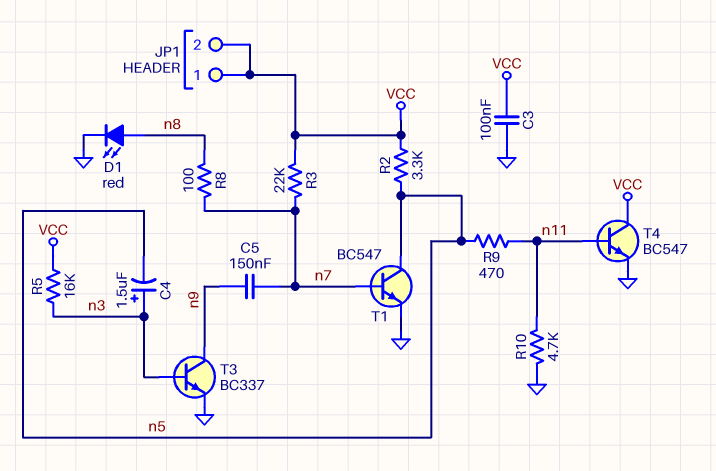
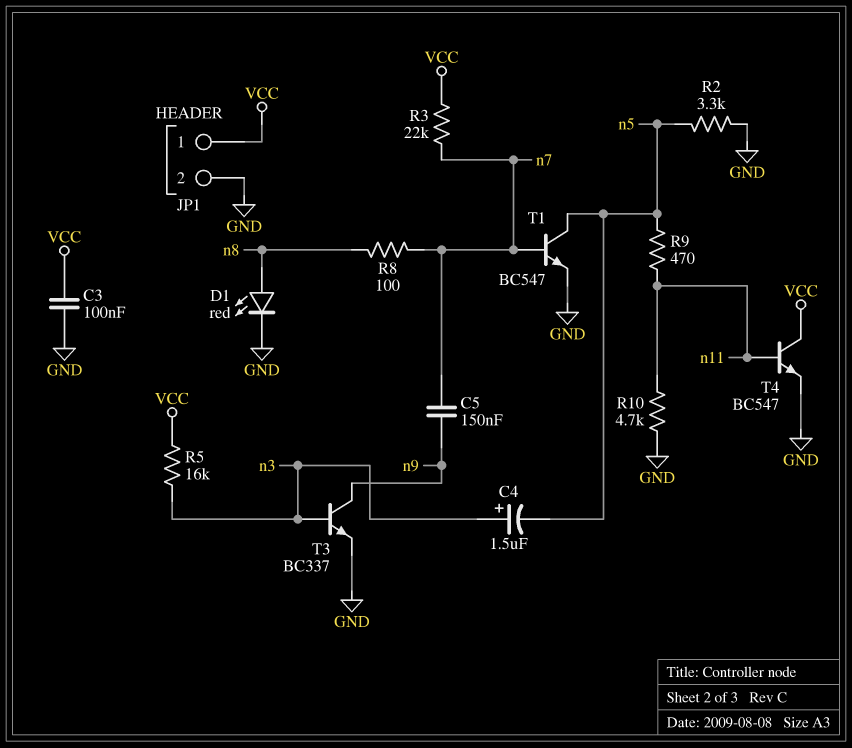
JP1 pin 2: VCC -> GND
R2: 3.3k (VCC, n5) -> 3.3k (GND, n5)

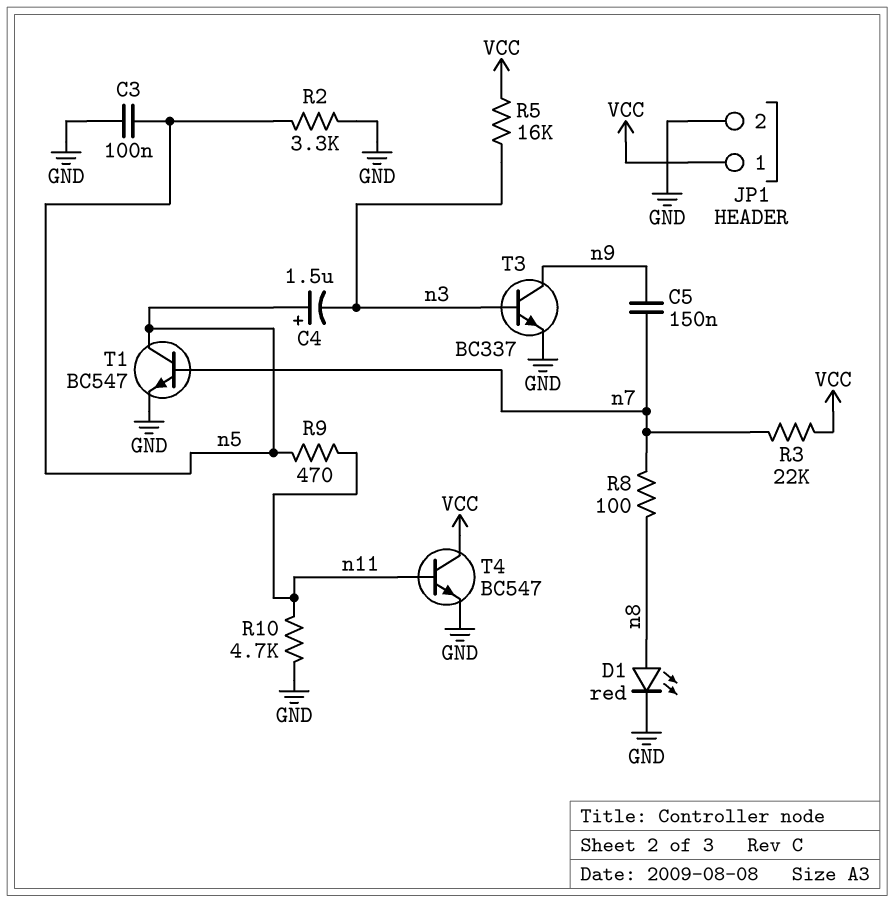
C3: 100nF (GND, VCC) -> 100nF (GND, n5)
C4: 1.5uF (plus n3, minus n5) -> 1.5uF (plus n5, minus n3)

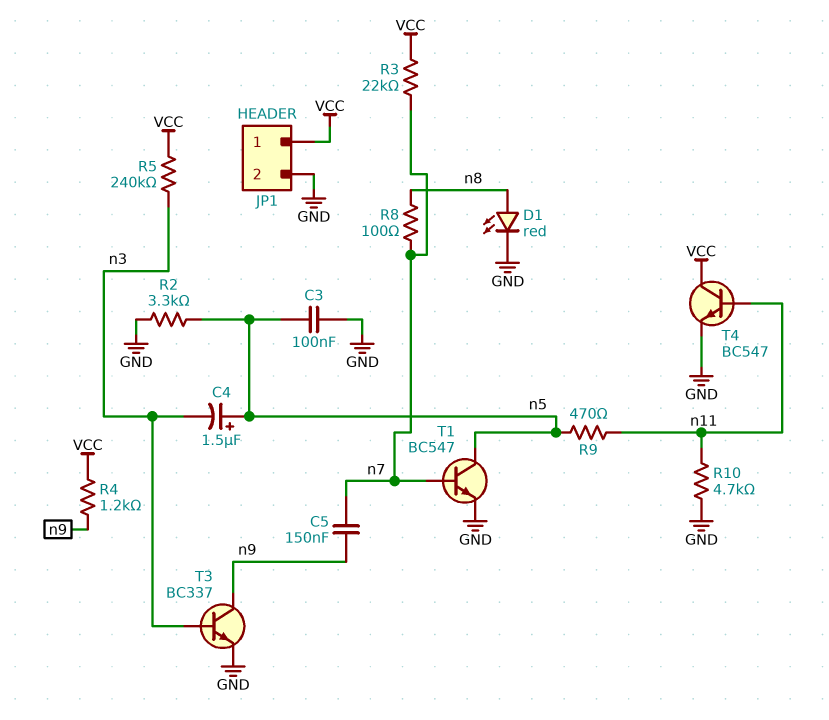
R4: none -> 1.2k (VCC, n9)
R5: 16k (VCC, n3) -> 240k (VCC, n3)

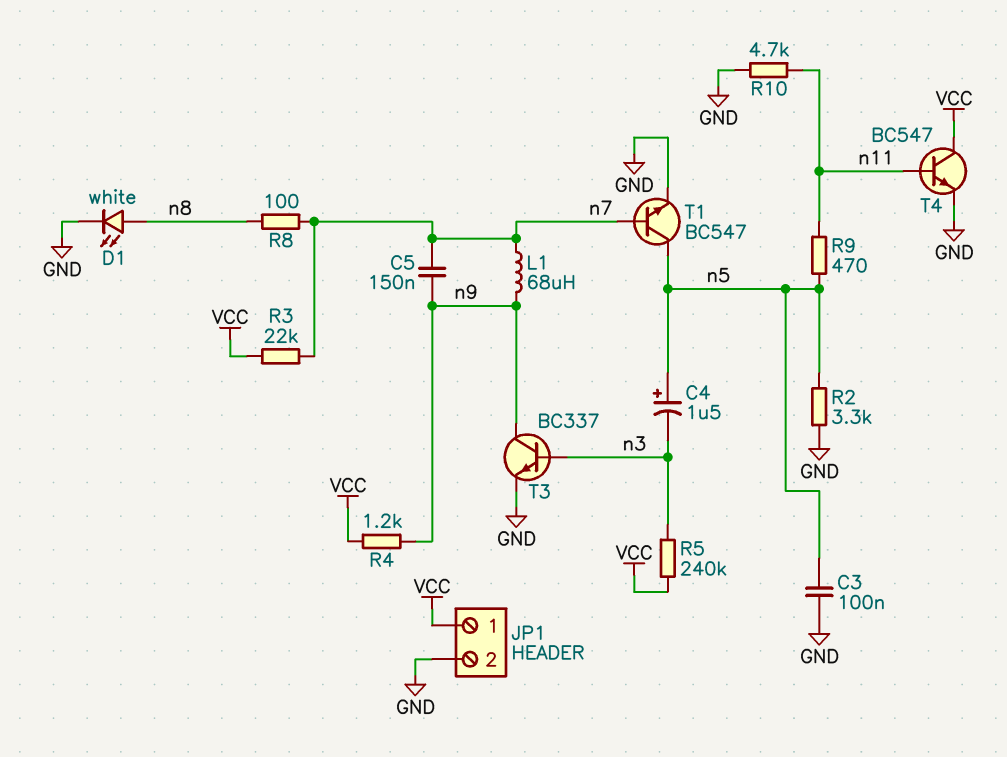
D1: LED red (A n8, K GND) -> LED white (A n8, K GND)
L1: none -> 68uH (n7, n9)

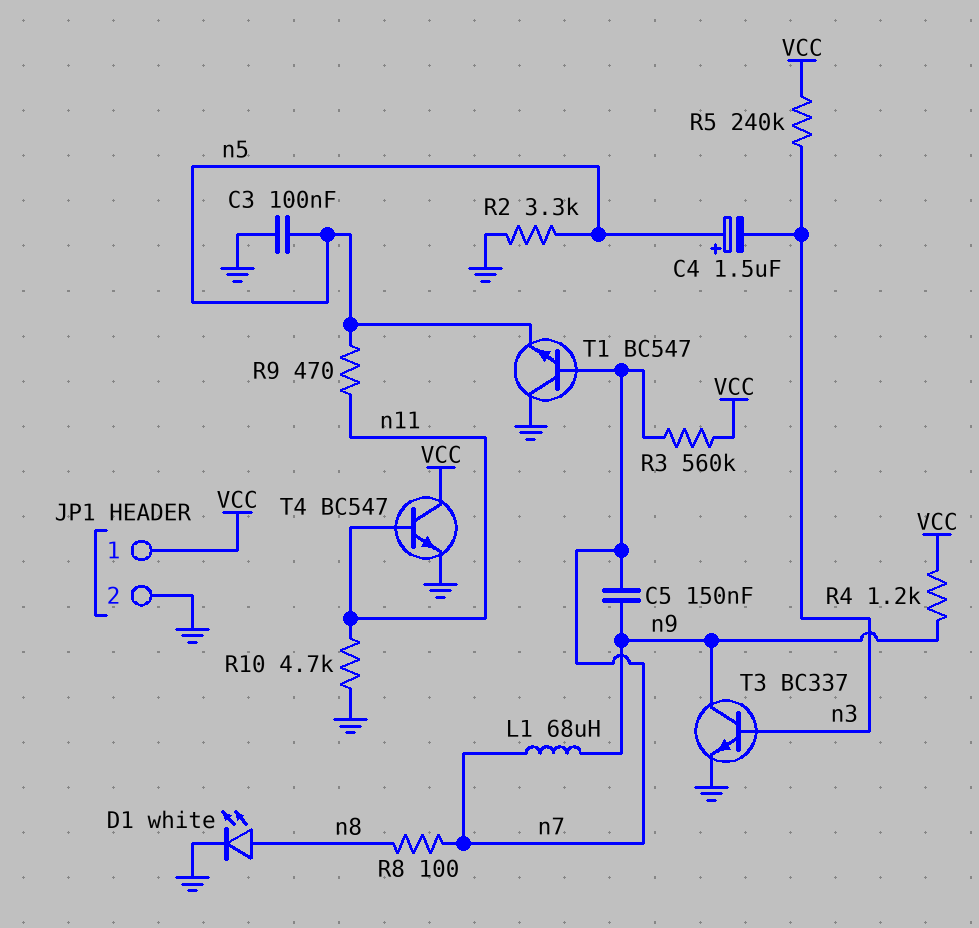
R3: 22k (VCC, n7) -> 560k (VCC, n7)
T1: NPN BC547 (B n7, C n5, E GND) -> NPN BC547 (B n7, C GND, E n5)

